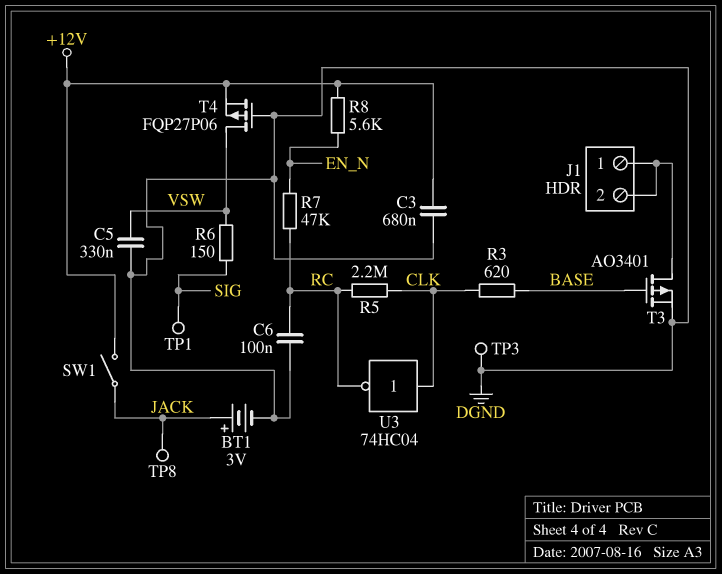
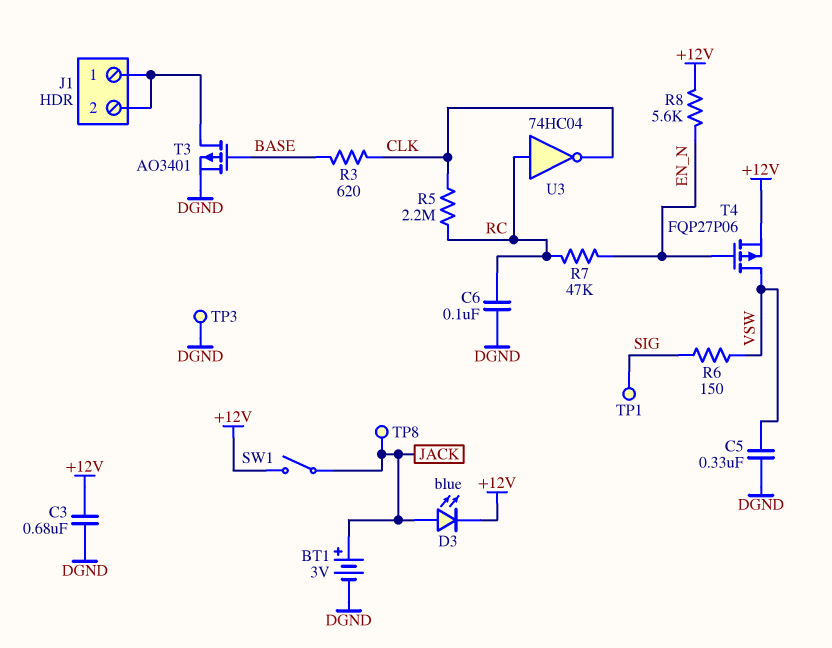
D3: none -> LED blue (A JACK, K +12V)
T4: PMOS FQP27P06 (G DGND, D VSW, S +12V) -> PMOS FQP27P06 (G EN_N, D VSW, S +12V)
U3: NOT 74HC04 (in CLK, out RC) -> NOT 74HC04 (in RC, out CLK)

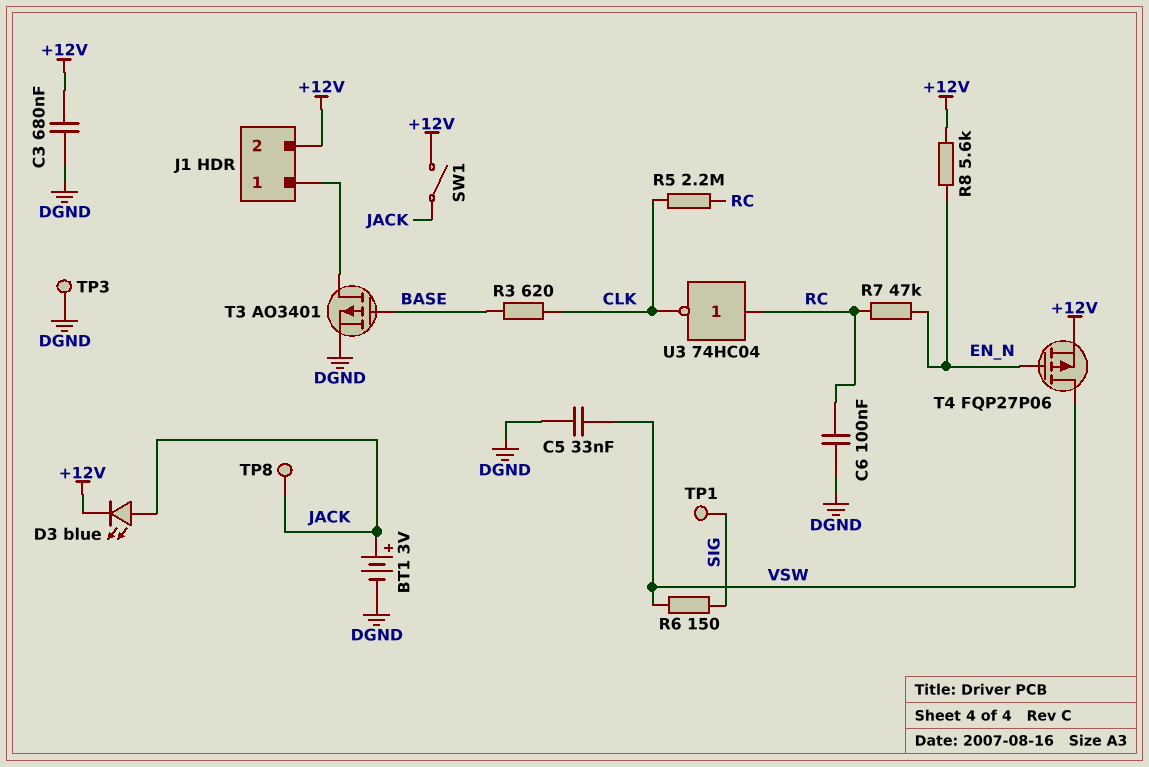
C5: 330nF (DGND, VSW) -> 33nF (DGND, VSW)
J1 pin 2: J1/1 -> +12V

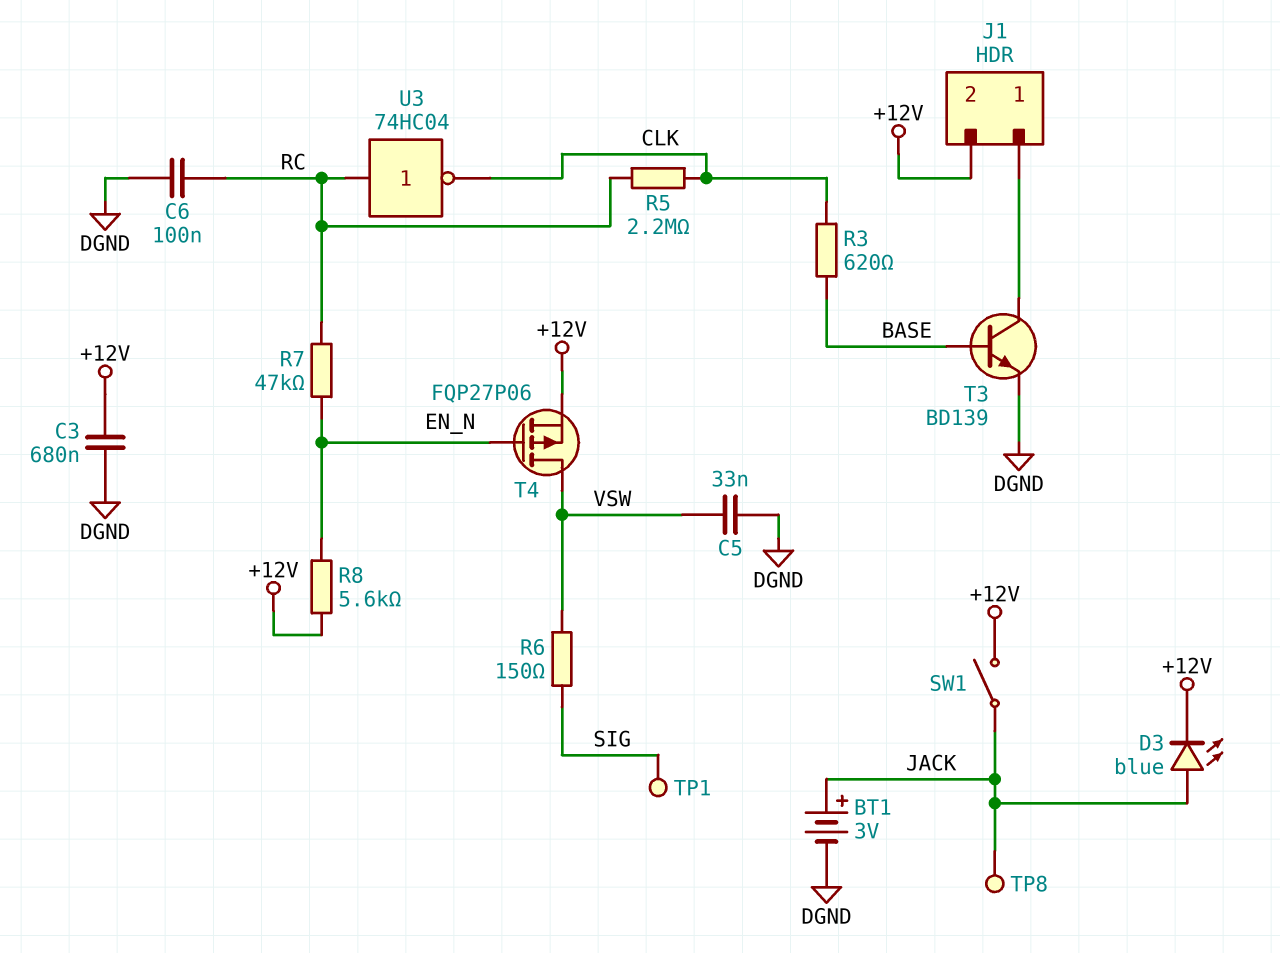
T3: PMOS AO3401 (G BASE, D J1/1, S DGND) -> NPN BD139 (B BASE, C J1/1, E DGND)
TP3: test point (DGND) -> none

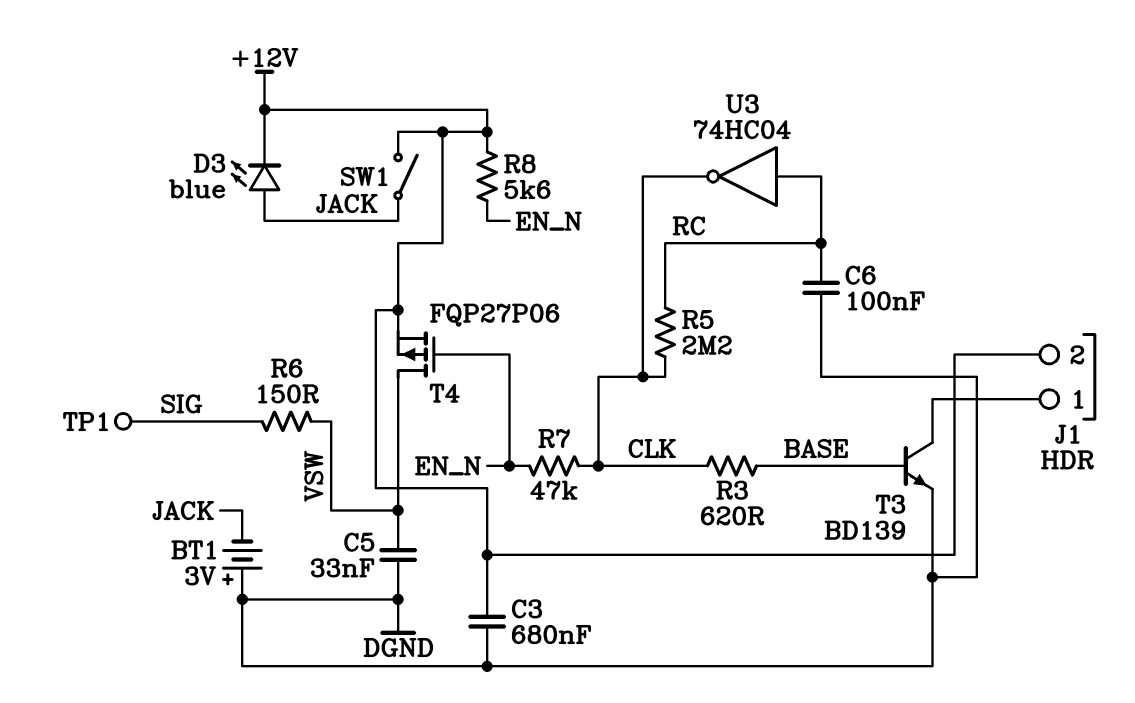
BT1: 3V (plus JACK, minus DGND) -> 3V (plus DGND, minus JACK)
R7: 47k (EN_N, RC) -> 47k (CLK, EN_N)
TP8: test point (JACK) -> none

